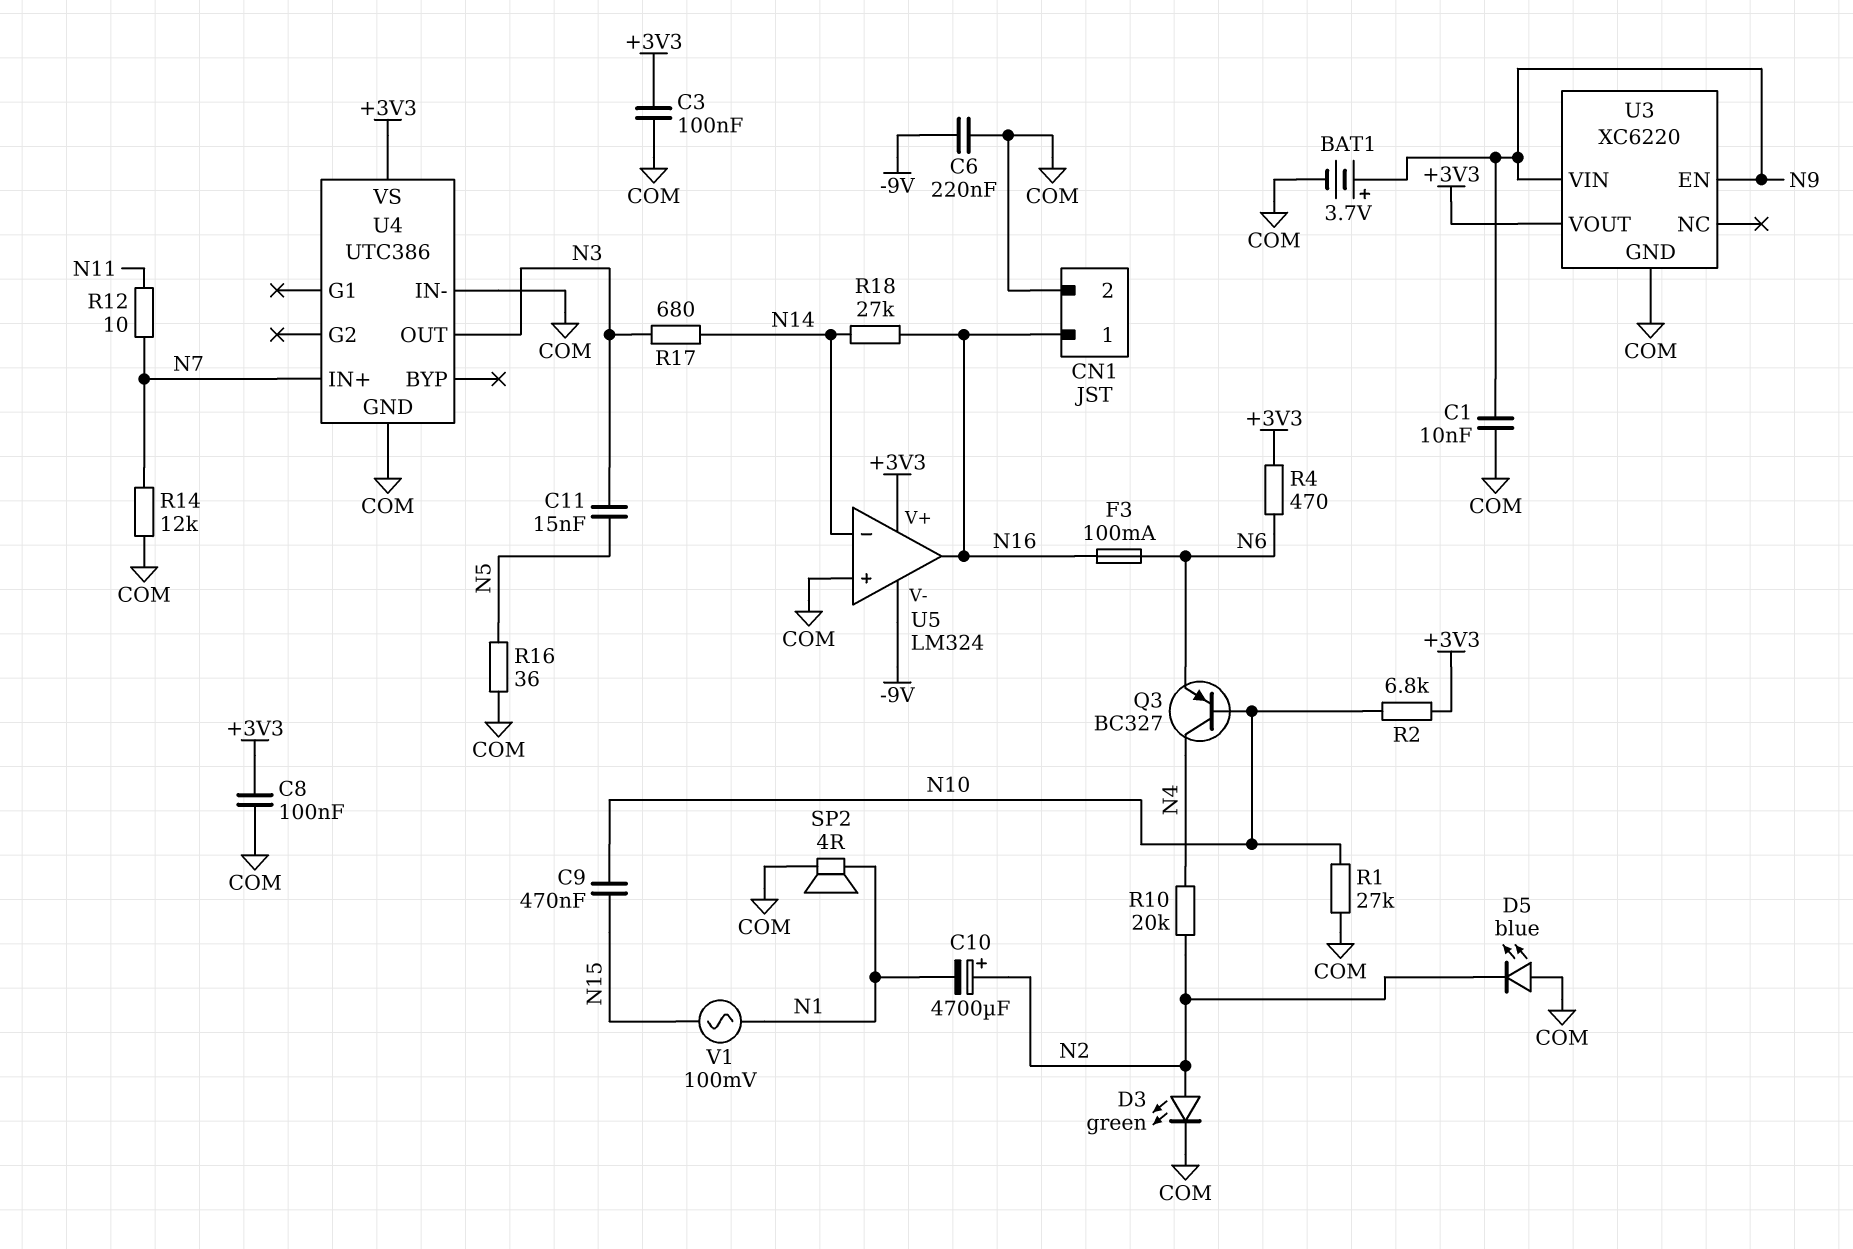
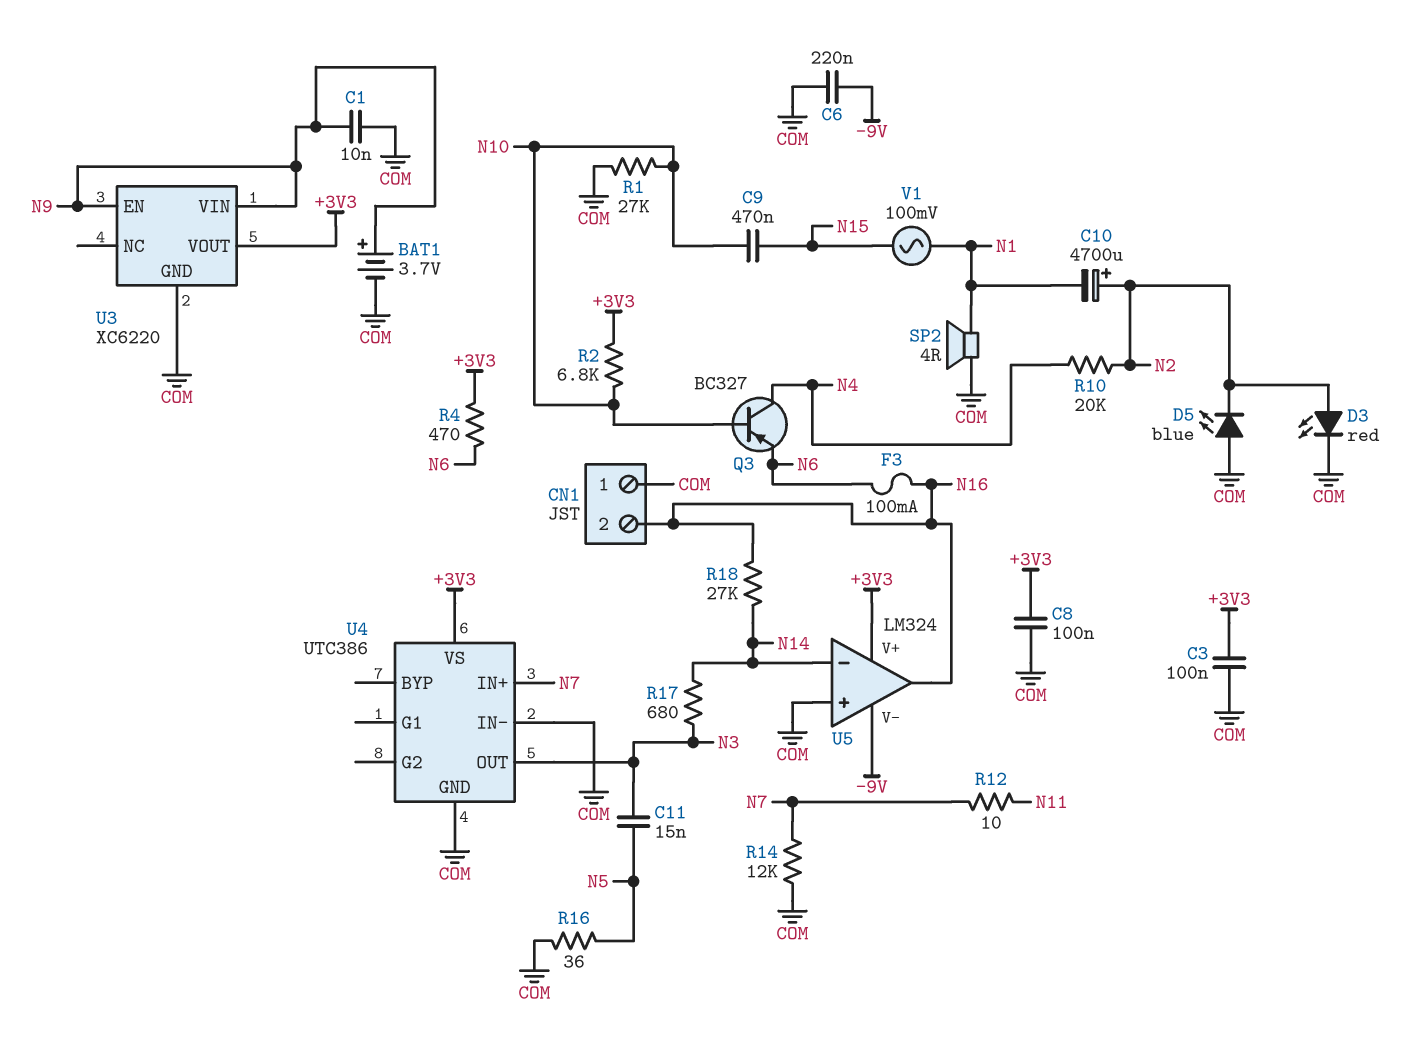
CN1 pin 1: N16 -> COM
CN1 pin 2: COM -> N16
D3: LED green (A N2, K COM) -> LED red (A N2, K COM)

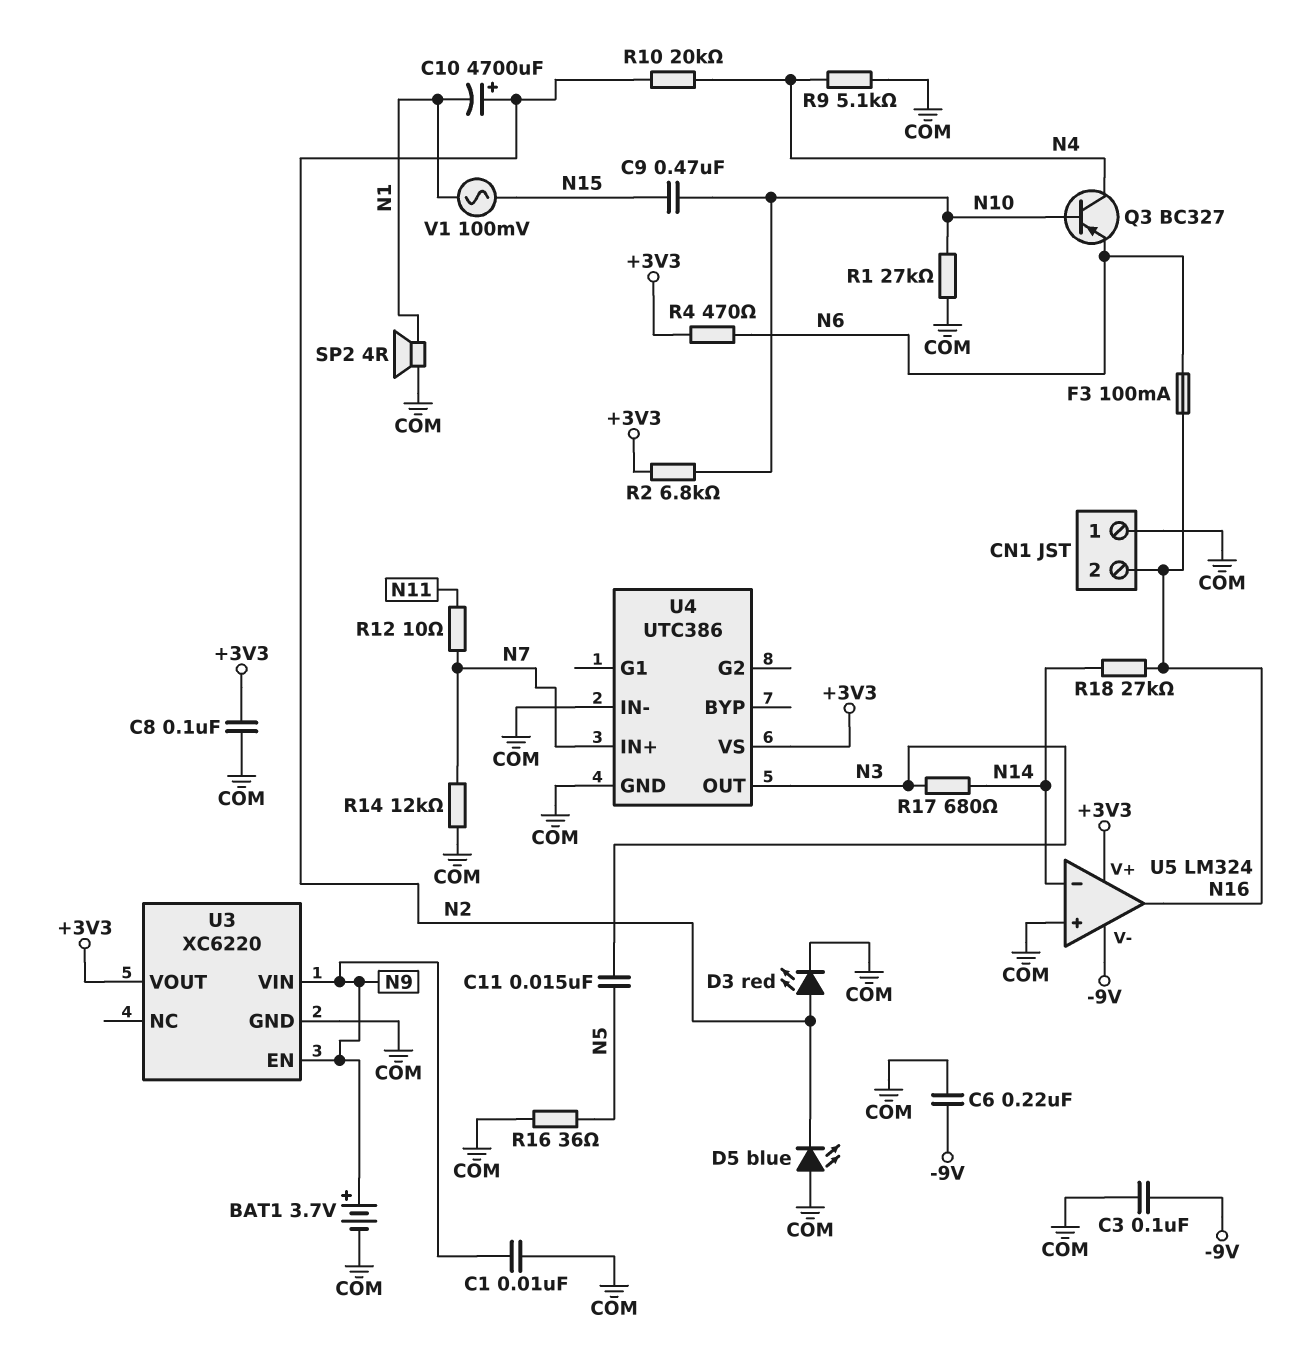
C3: 100nF (+3V3, COM) -> 100nF (-9V, COM)
R9: none -> 5.1k (COM, N4)

